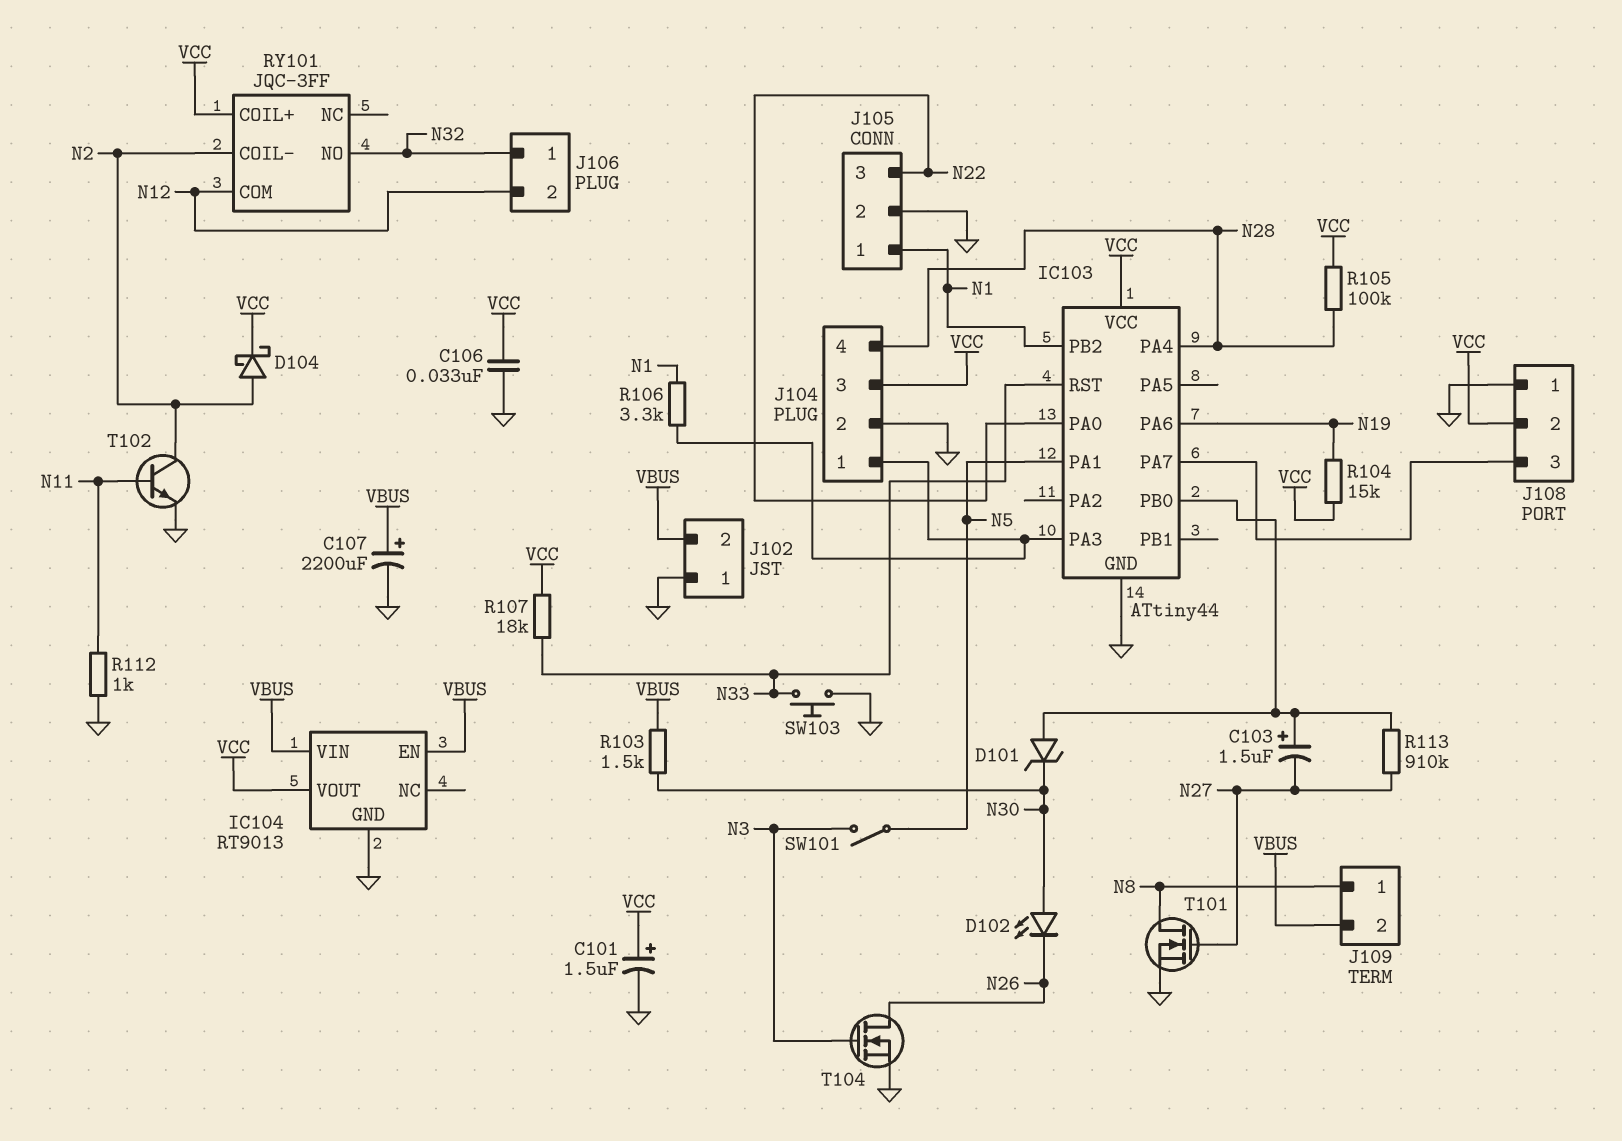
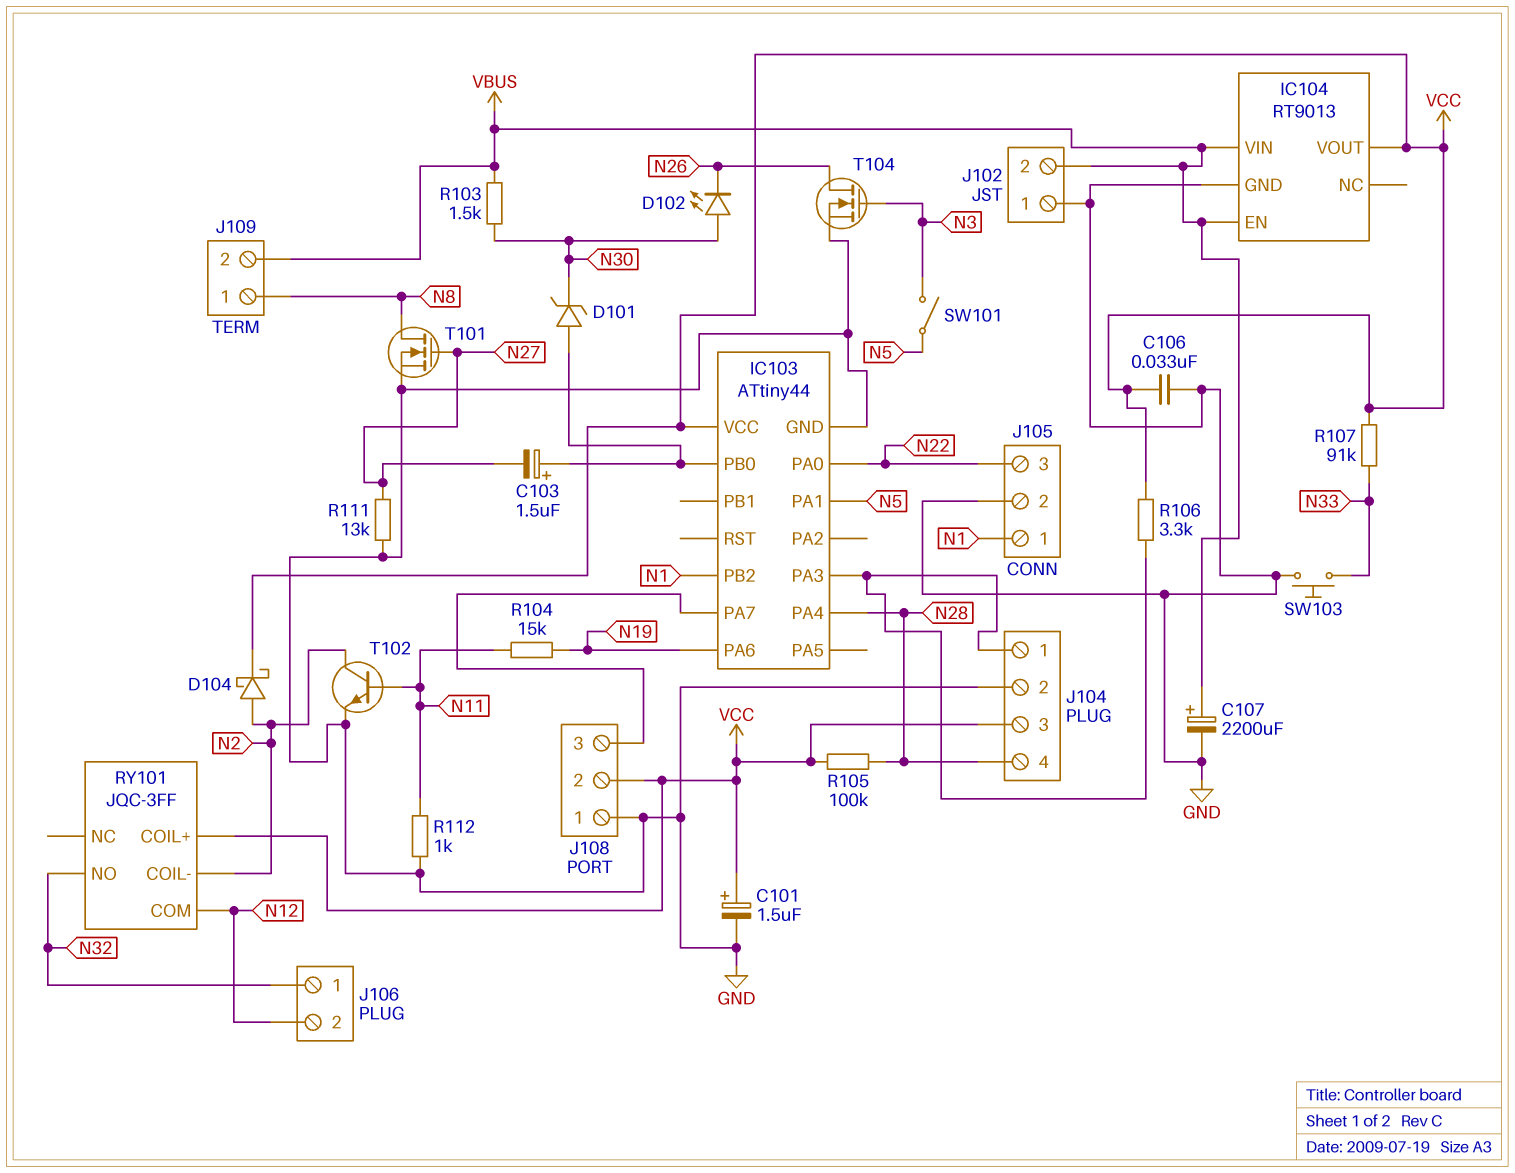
IC103 pin RST: N33 -> none
R104: 15k (N19, VCC) -> 15k (N11, N19)
R106: 3.3k (IC103/PA3, N1) -> 3.3k (IC103/PA3, VCC)
R107: 18k (N33, VCC) -> 91k (N33, VCC)
R111: none -> 13k (GND, N27)
R113: 910k (IC103/PB0, N27) -> none

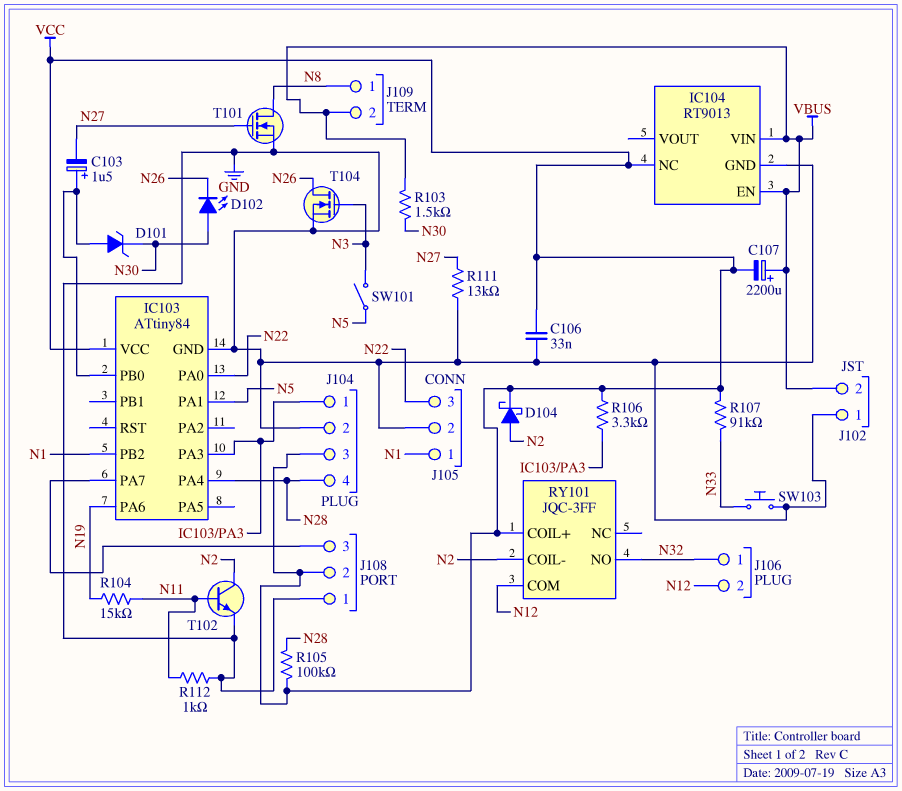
C101: 1.5uF (plus VCC, minus GND) -> none
C107: 2200uF (plus VBUS, minus GND) -> 2200uF (plus VBUS, minus VCC)
IC103: ATtiny44 -> ATtiny84
IC104 pin NC: none -> VCC
IC104 pin VOUT: VCC -> none

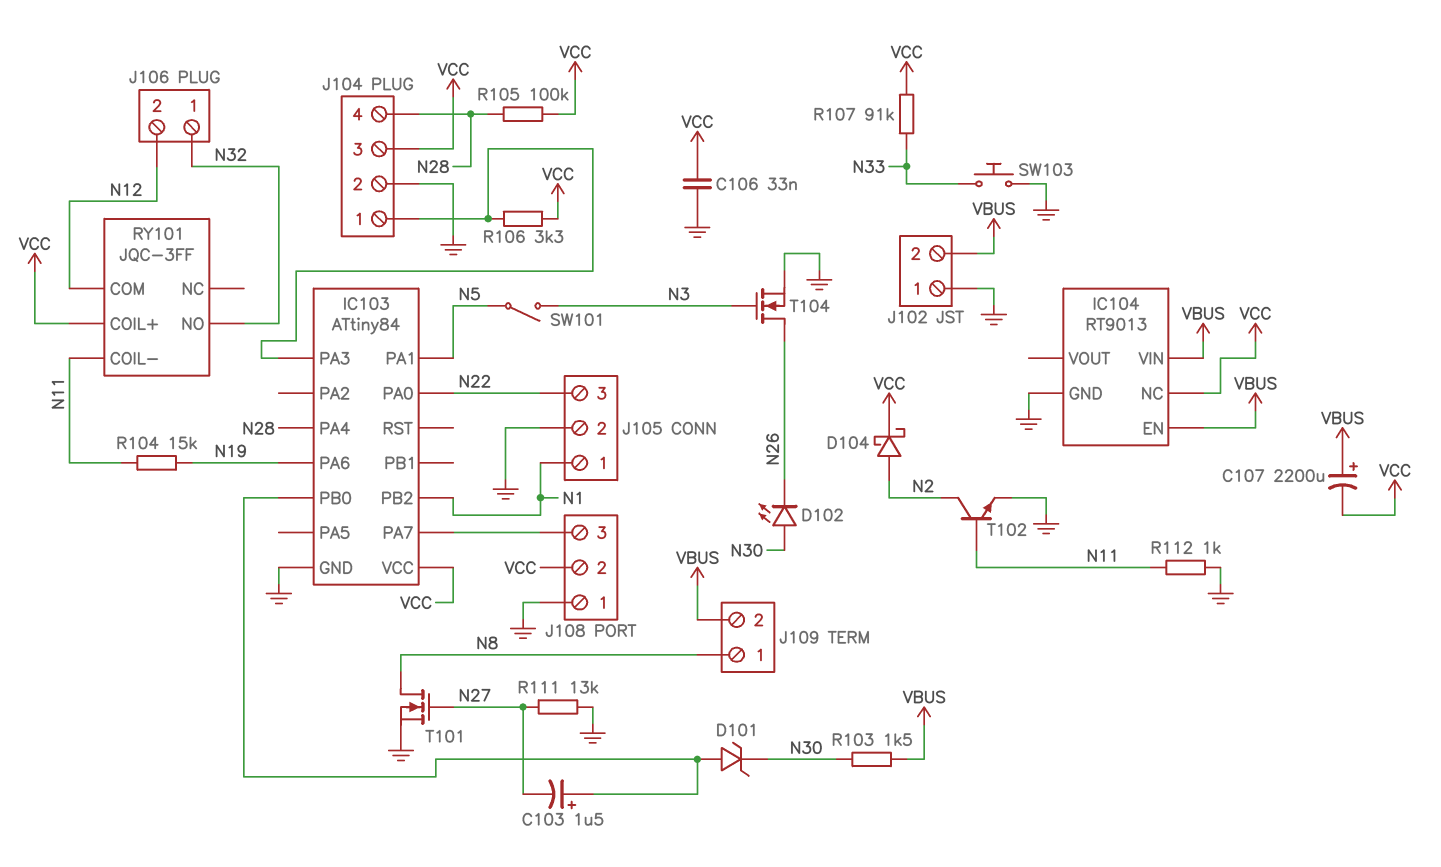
RY101 pin COIL-: N2 -> N11

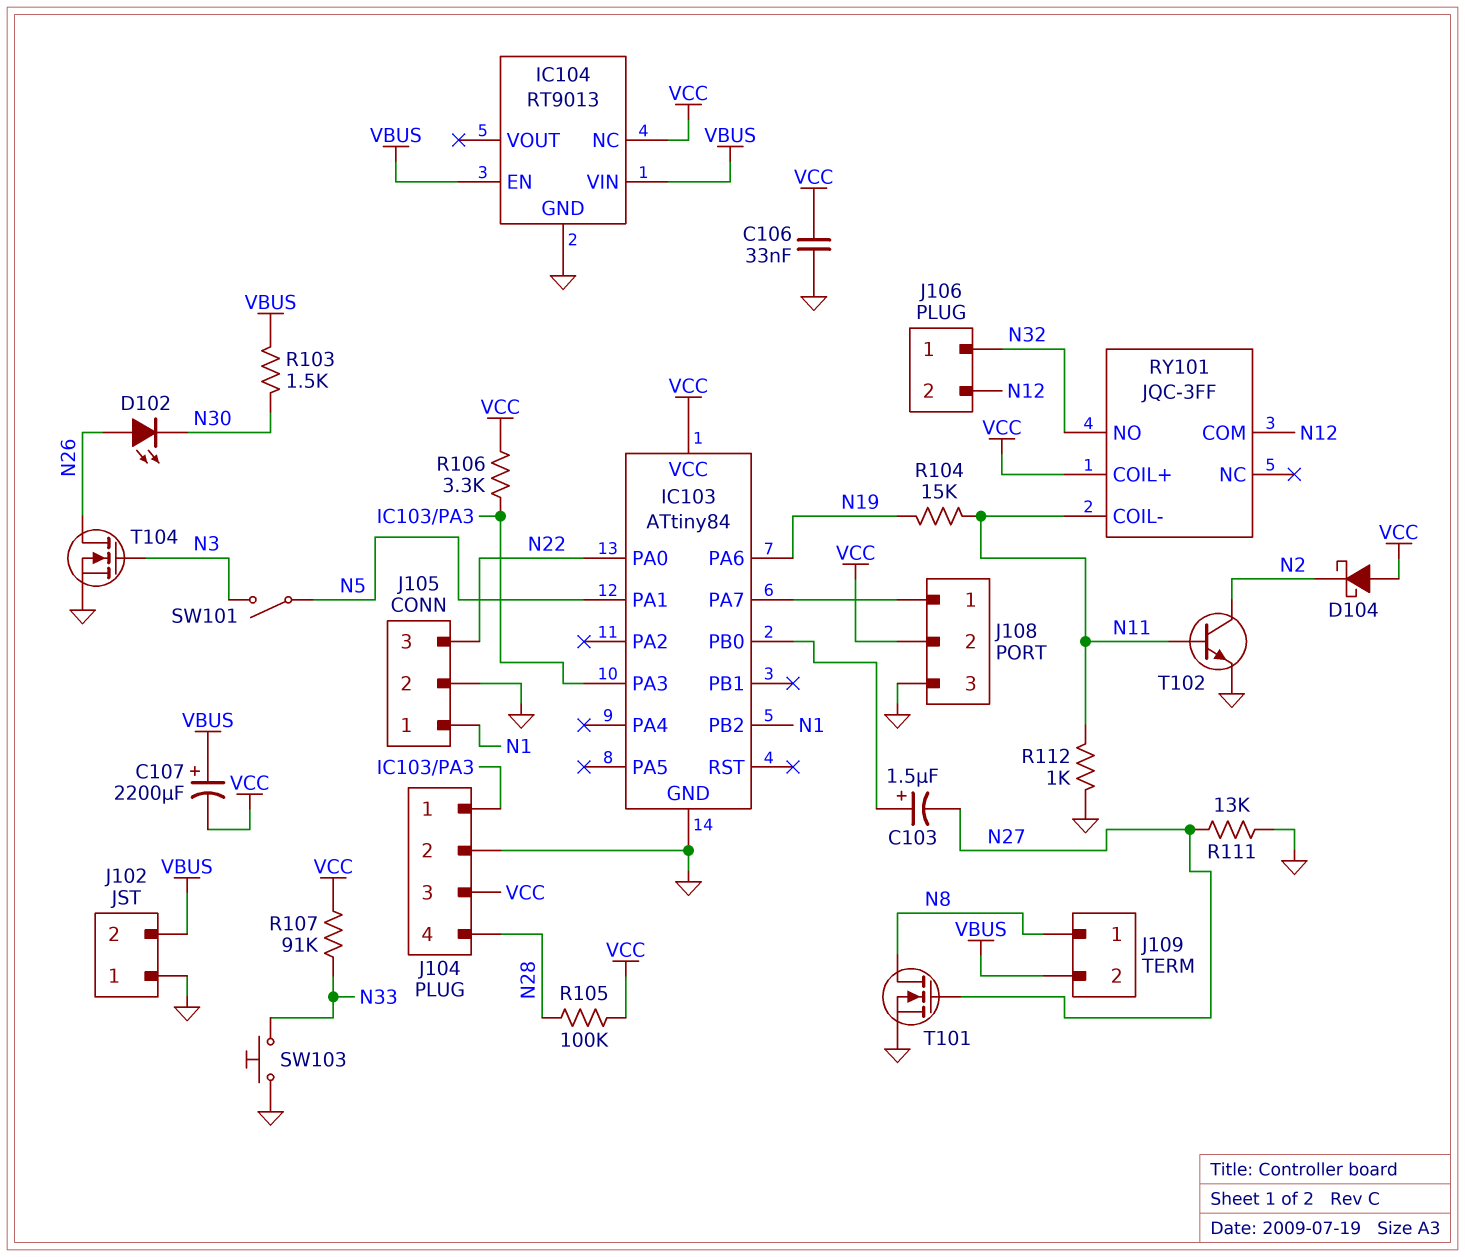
D101: zener (A IC103/PB0, K N30) -> none
D102: LED (A N30, K N26) -> LED (A N26, K N30)
D104: schottky (A N2, K VCC) -> schottky (A VCC, K N2)
IC103 pin PA4: N28 -> none
J108 pin 1: GND -> IC103/PA7
J108 pin 3: IC103/PA7 -> GND

